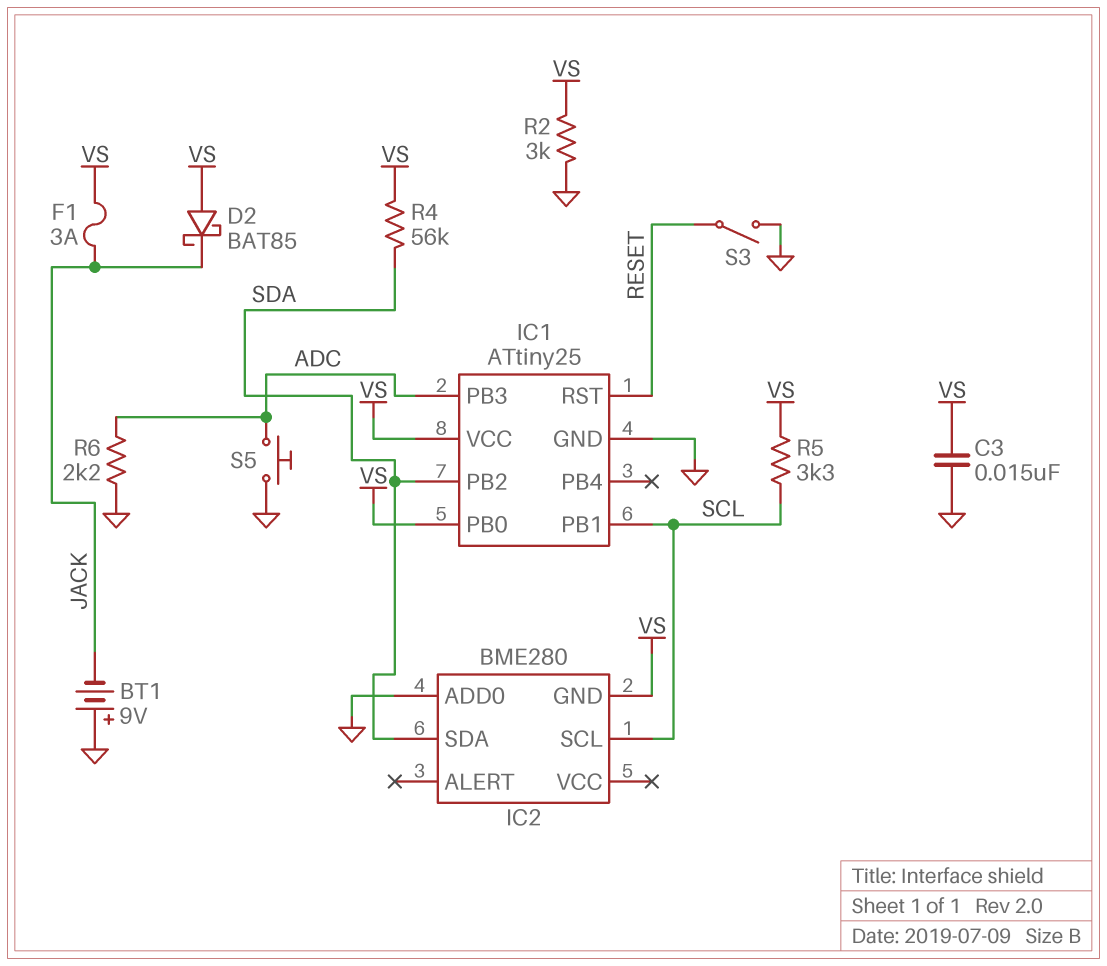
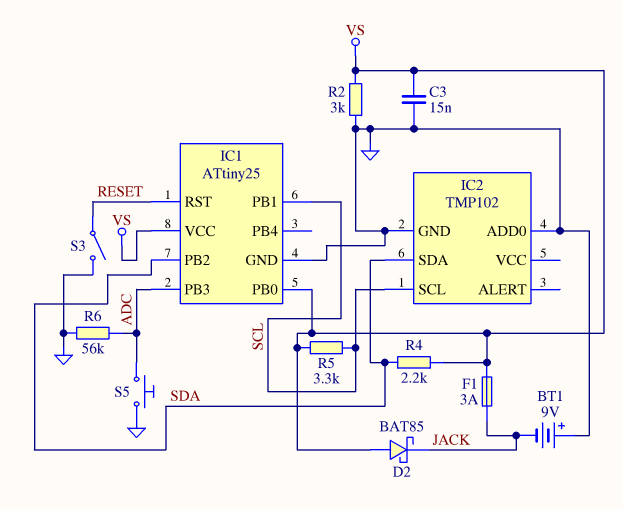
IC2: BME280 -> TMP102
IC2 pin GND: VS -> GND
R4: 56k (SDA, VS) -> 2.2k (SDA, VS)
R6: 2.2k (ADC, GND) -> 56k (ADC, GND)

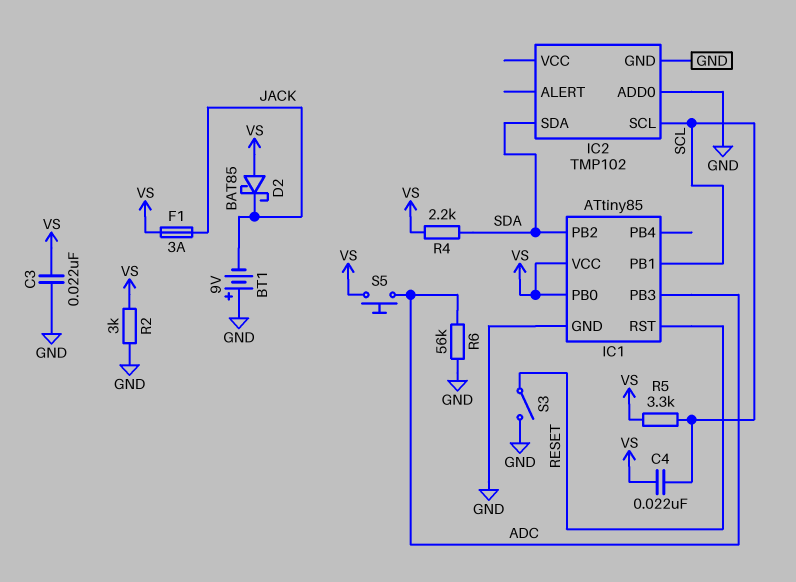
C3: 15nF (GND, VS) -> 22nF (GND, VS)
C4: none -> 22nF (SCL, VS)
IC1: ATtiny25 -> ATtiny85
S5: button (ADC, GND) -> button (ADC, VS)

